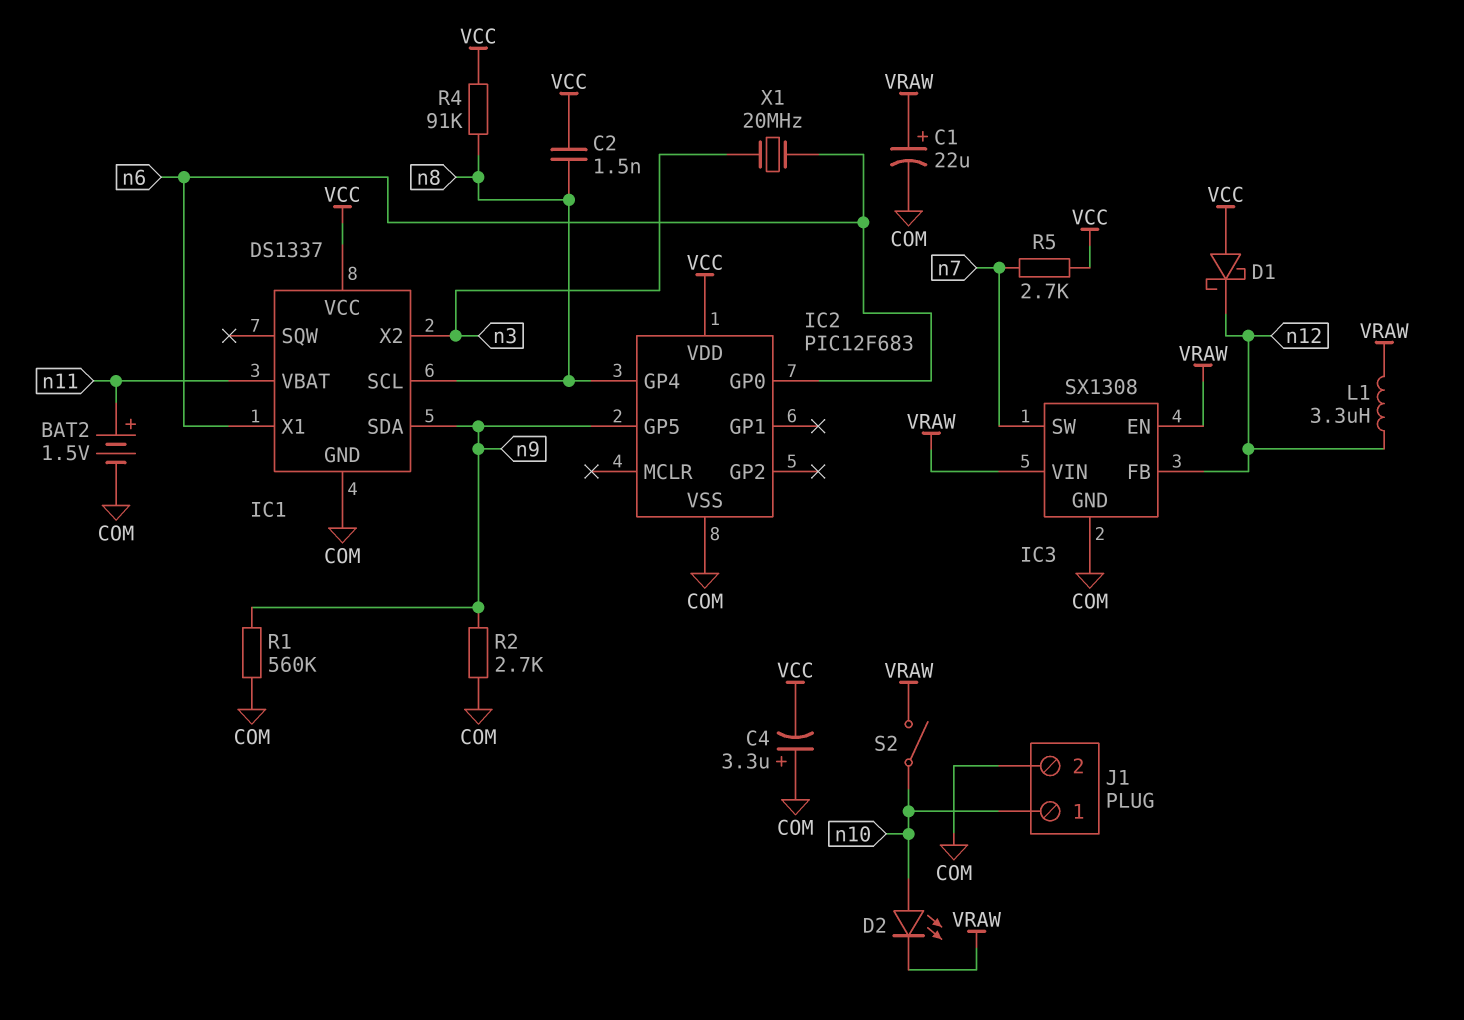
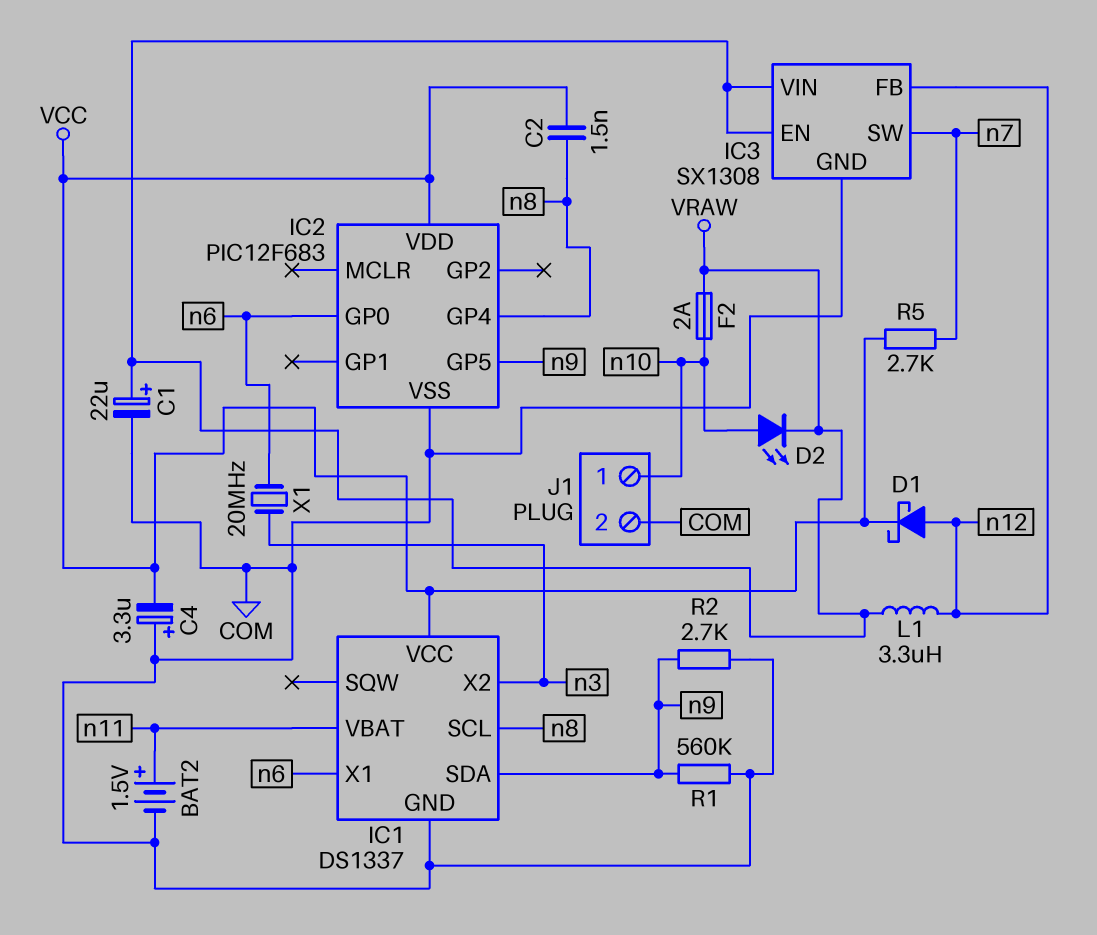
D1: schottky (A VCC, K n12) -> schottky (A n12, K VCC)
F2: none -> 2A (VRAW, n10)
R4: 91k (VCC, n8) -> none
S2: switch (VRAW, n10) -> none

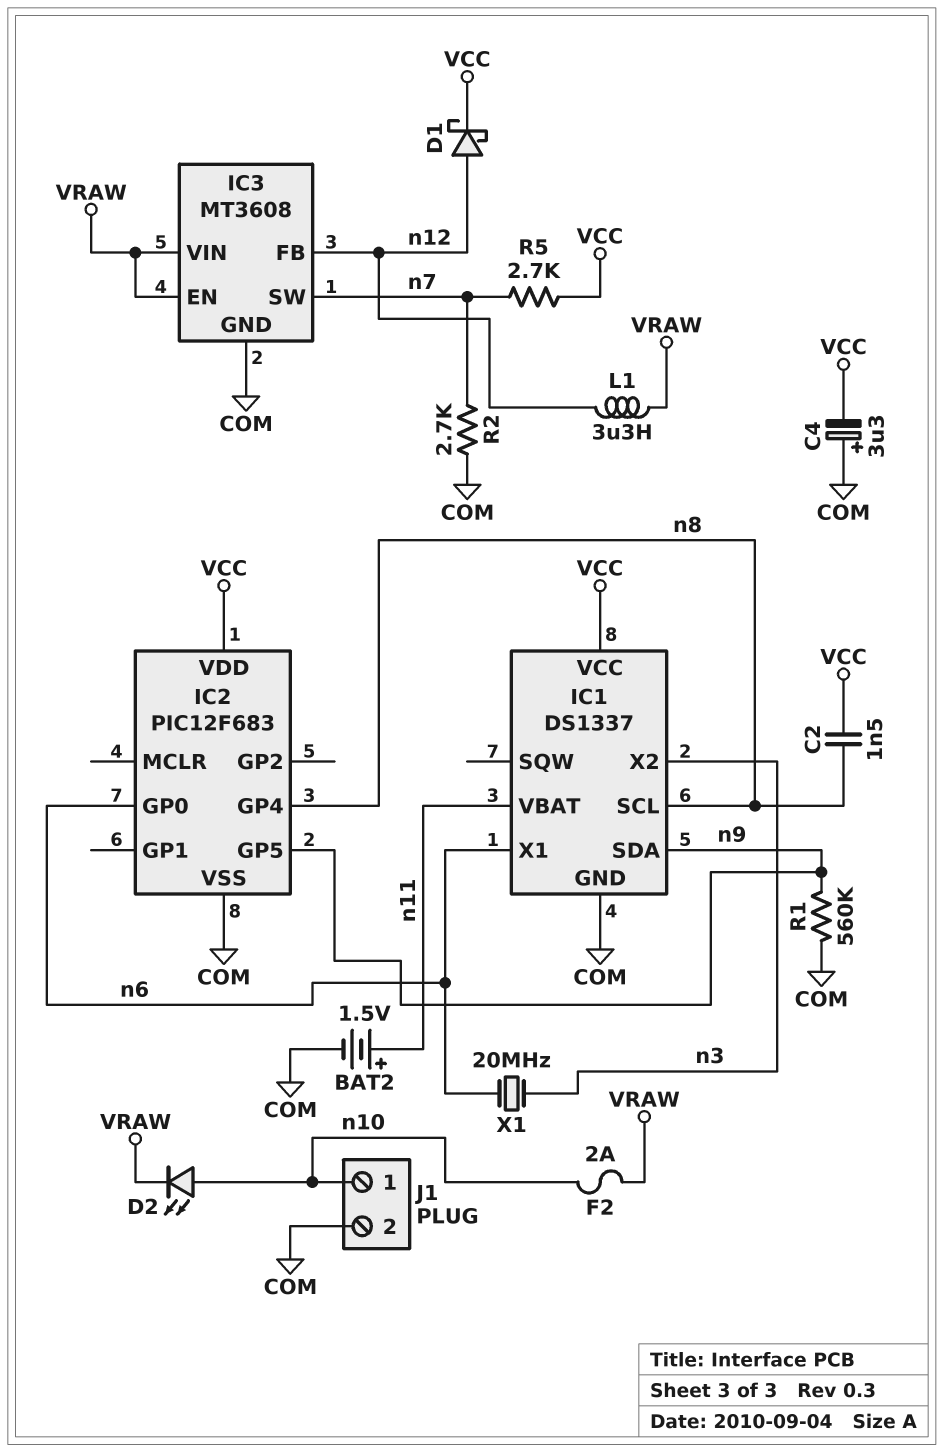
C1: 22uF (plus VRAW, minus COM) -> none
IC3: SX1308 -> MT3608
R2: 2.7k (COM, n9) -> 2.7k (COM, n7)

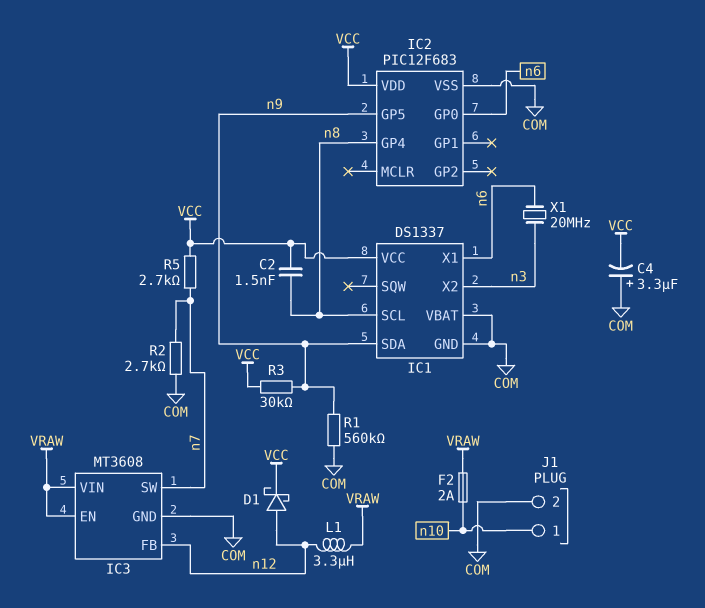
BAT2: 1.5V (plus n11, minus COM) -> none
D2: LED (A n10, K VRAW) -> none
IC1 pin VBAT: n11 -> COM
R3: none -> 30k (VCC, n9)

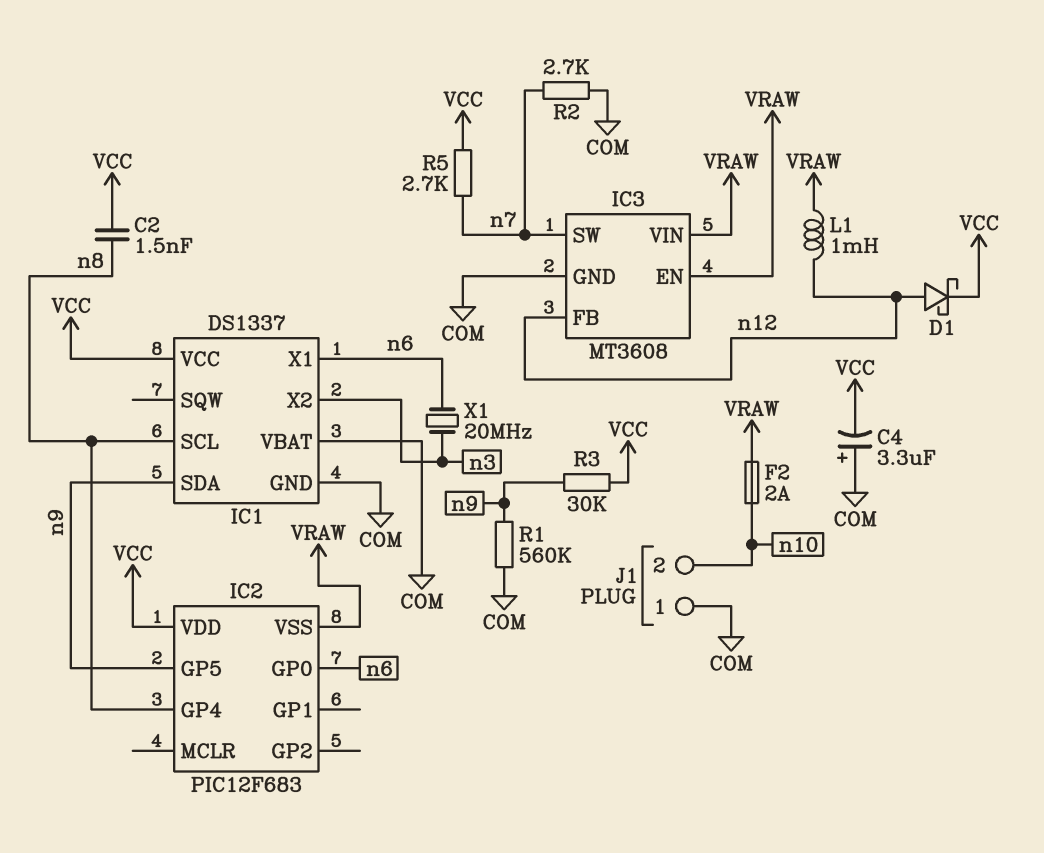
IC2 pin VSS: COM -> VRAW
J1 pin 1: n10 -> COM
J1 pin 2: COM -> n10
L1: 3.3uH (VRAW, n12) -> 1mH (VRAW, n12)

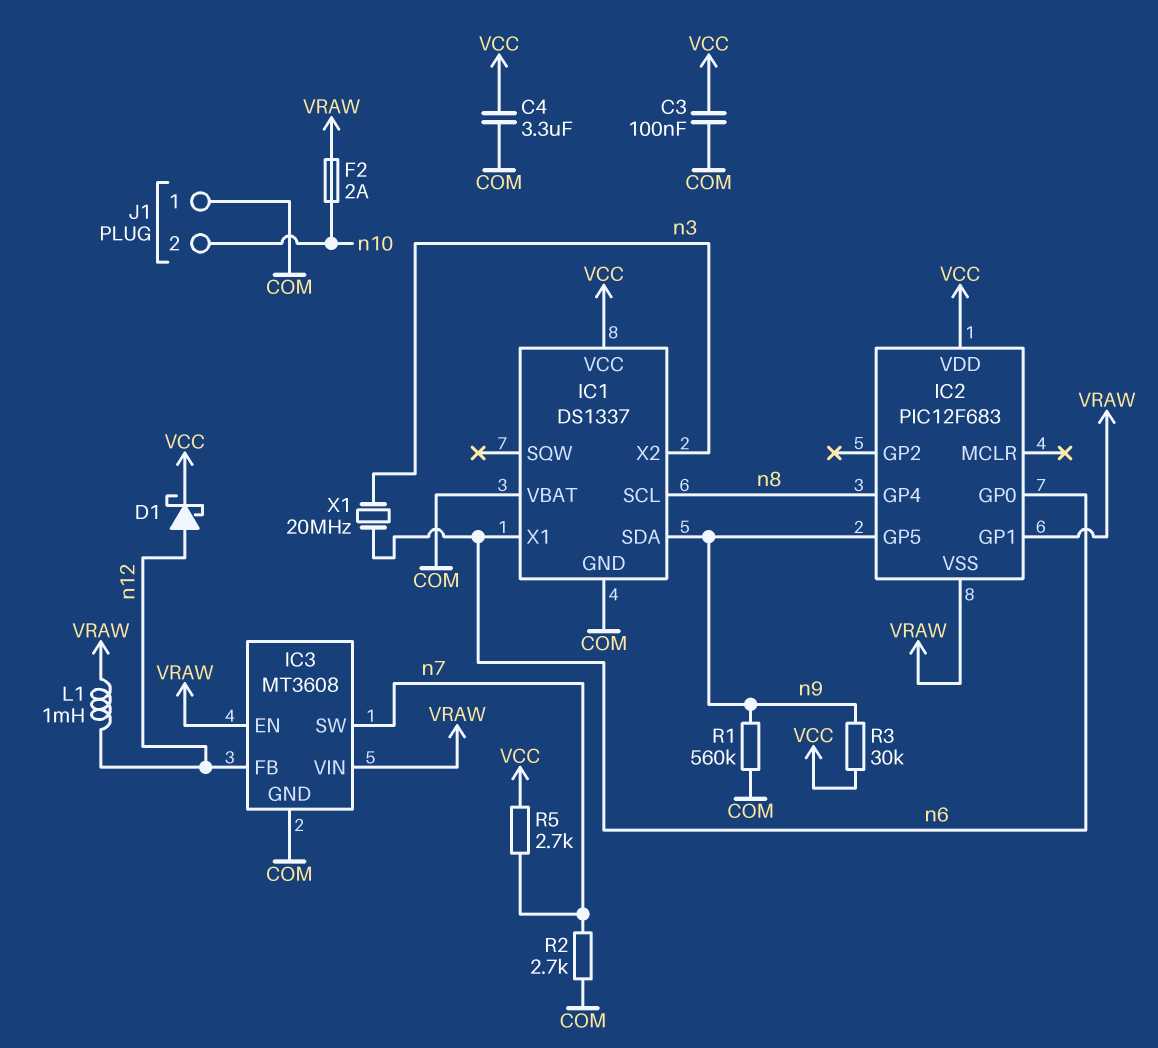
C2: 1.5nF (VCC, n8) -> none
C3: none -> 100nF (COM, VCC)
C4: 3.3uF (plus COM, minus VCC) -> 3.3uF (COM, VCC)
IC2 pin GP1: none -> VRAW

